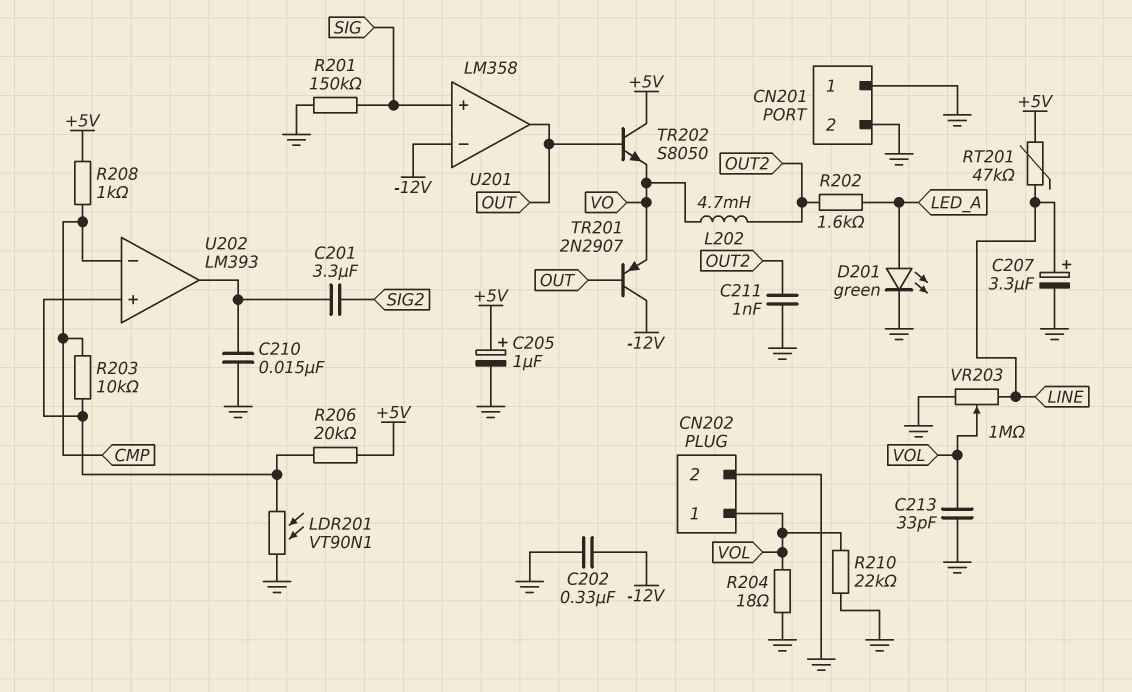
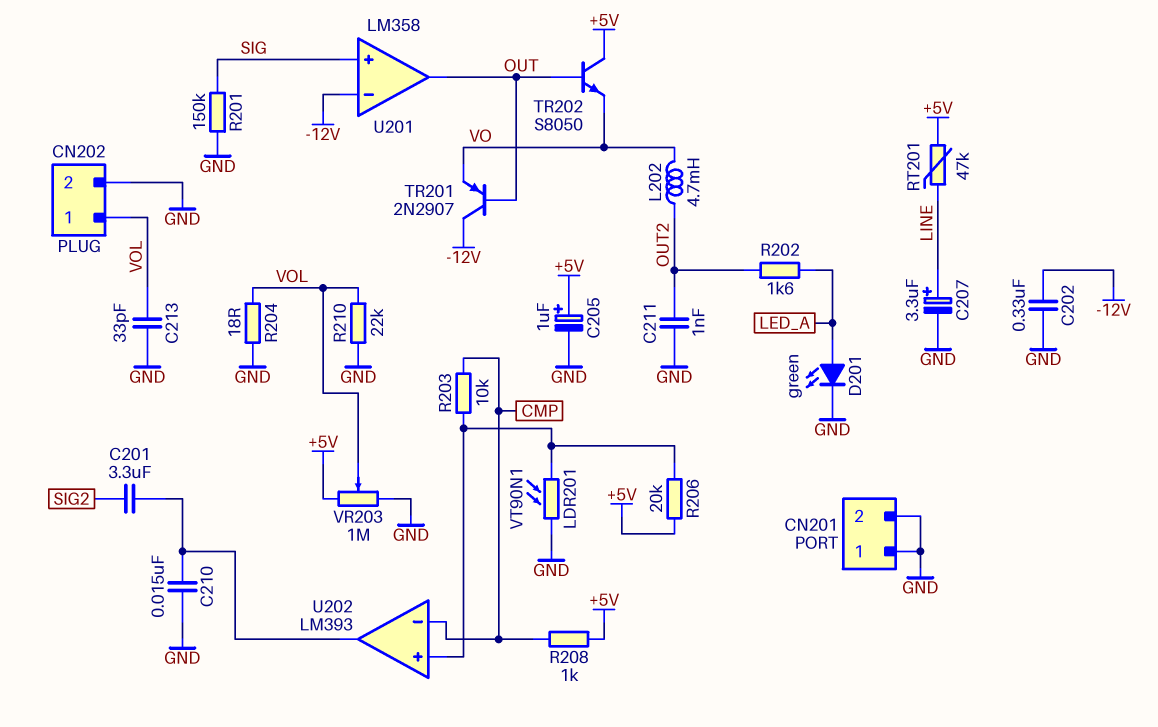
VR203: 1M (GND, LINE, wiper VOL) -> 1M (+5V, GND, wiper VOL)

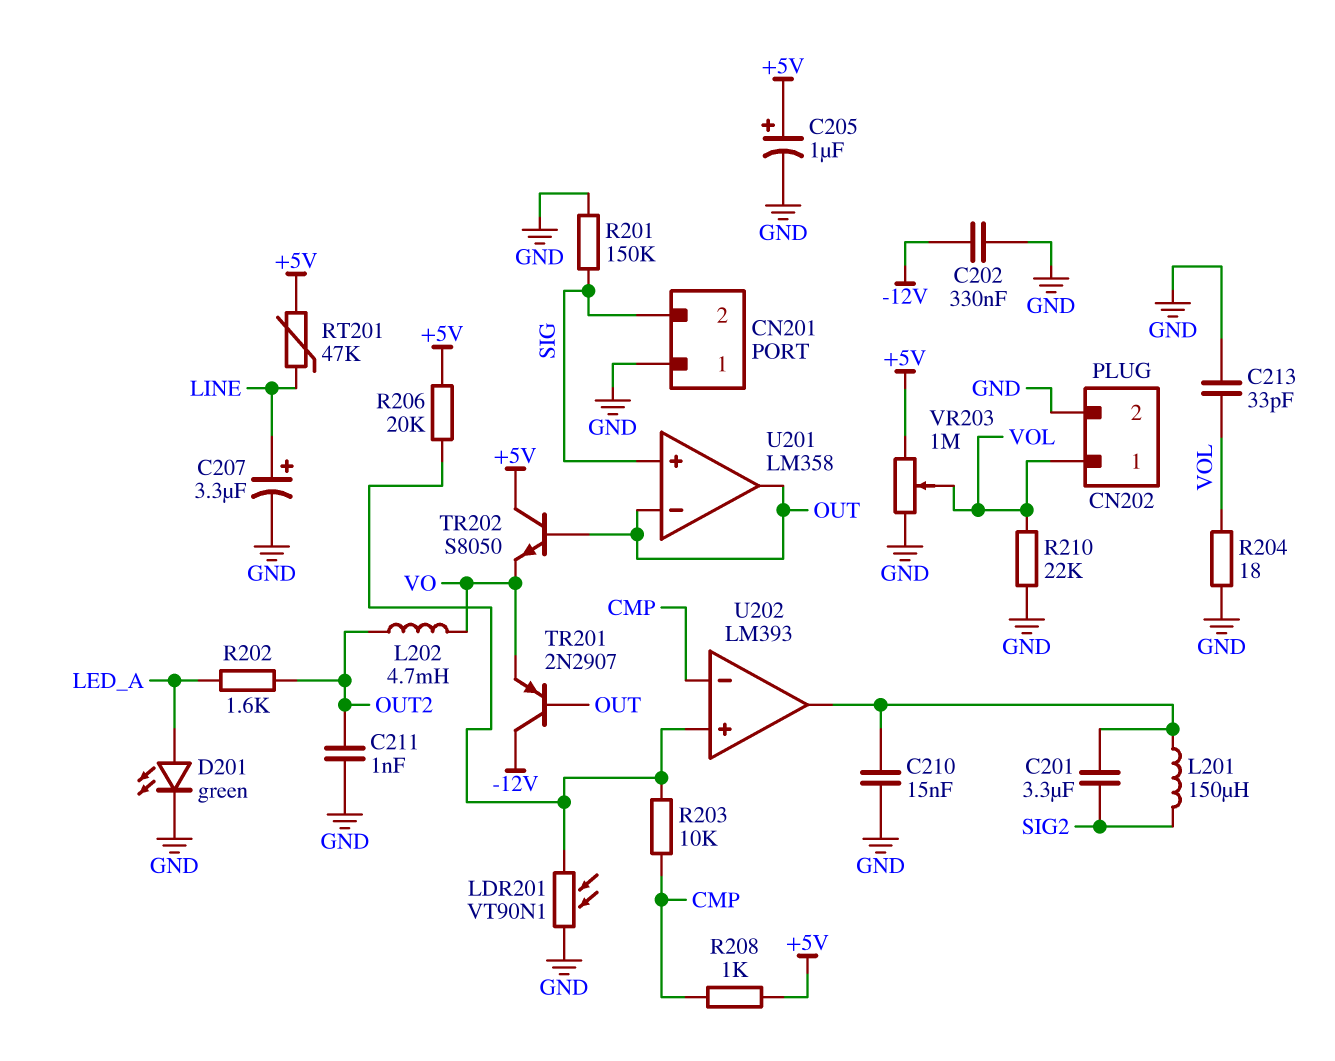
CN201 pin 2: GND -> SIG
L201: none -> 150uH (SIG2, U202/out)
U201 pin in-: -12V -> OUT

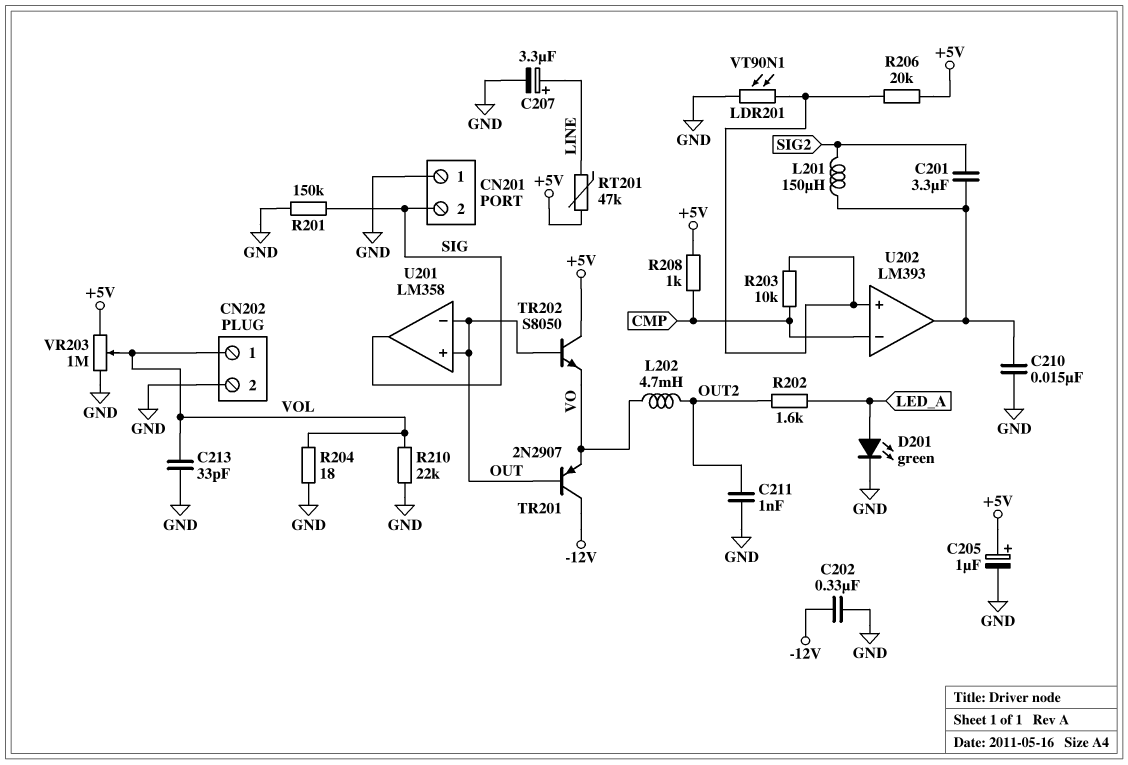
U201 pin in+: SIG -> OUT
U201 pin out: OUT -> SIG

